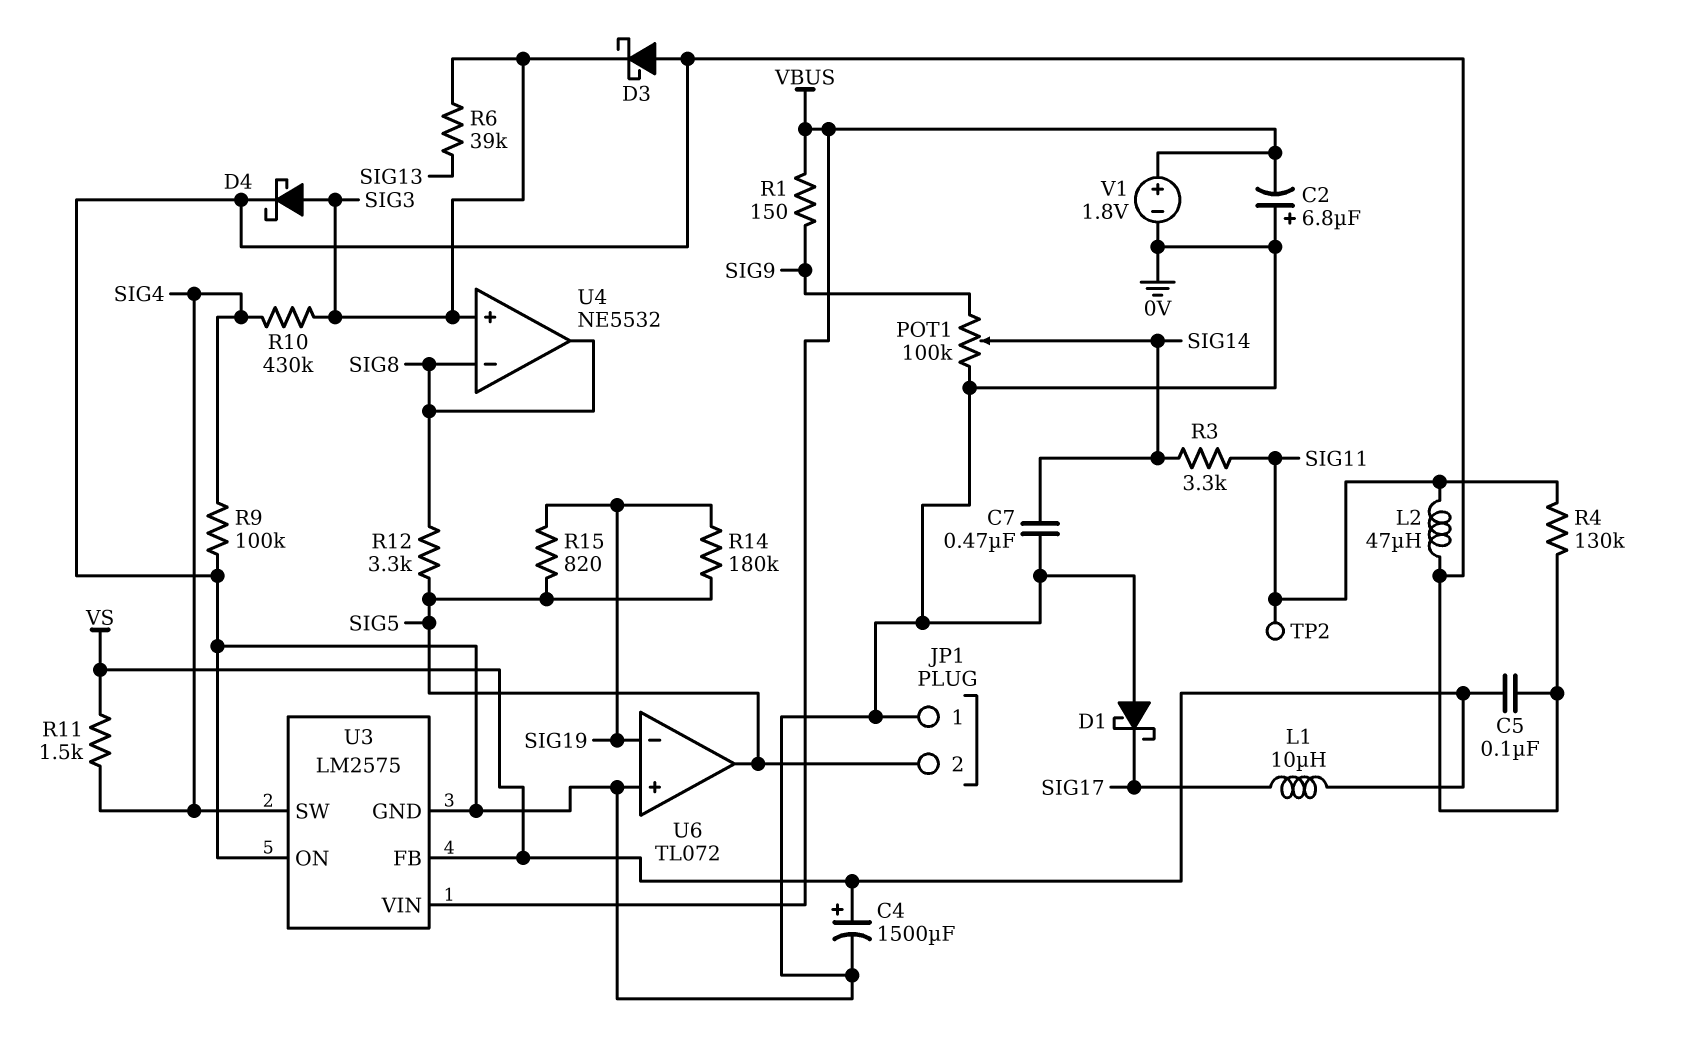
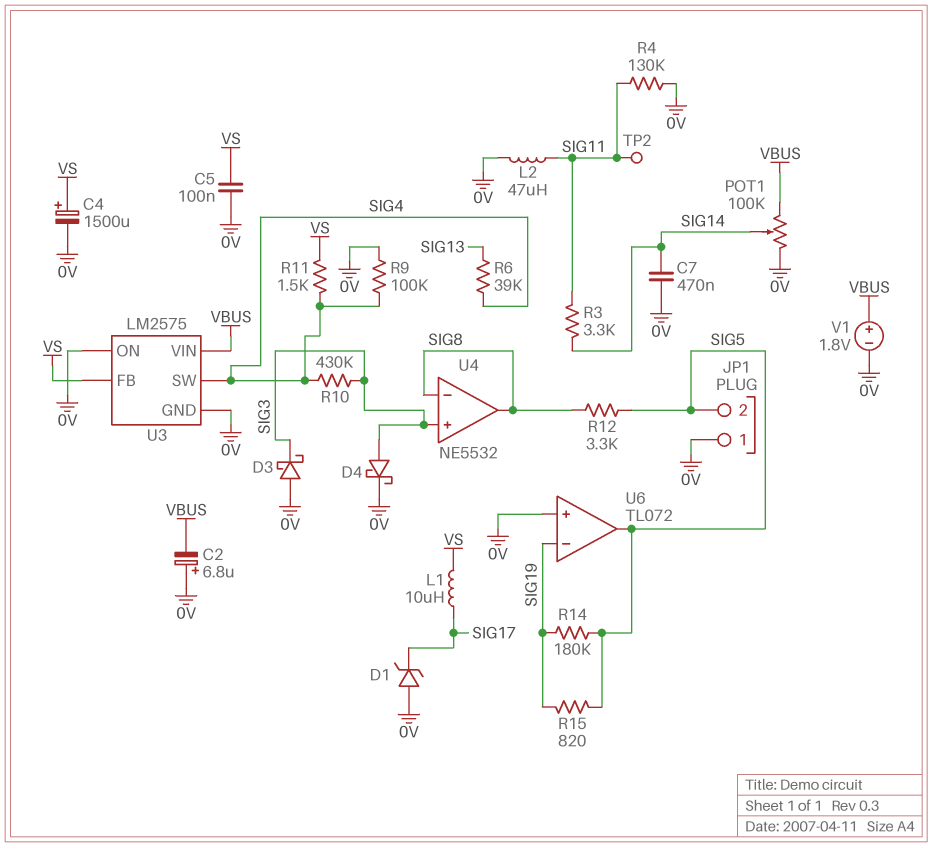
D1: schottky (A 0V, K SIG17) -> zener (A 0V, K SIG17)
POT1: 100k (0V, SIG9, wiper SIG14) -> 100k (0V, VBUS, wiper SIG14)
R1: 150 (SIG9, VBUS) -> none
R6: 39k (SIG3, SIG13) -> 39k (SIG4, SIG13)

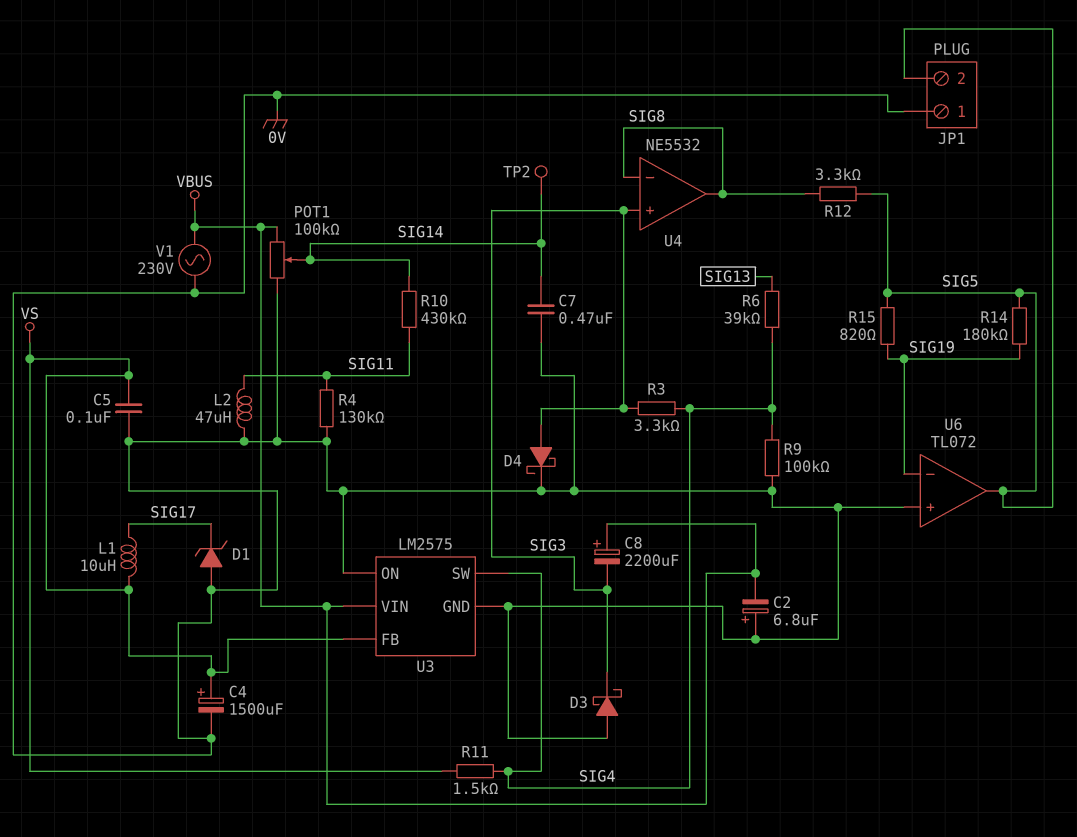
C8: none -> 2200uF (plus VBUS, minus SIG3)
R3: 3.3k (SIG11, SIG14) -> 3.3k (SIG3, SIG4)
R10: 430k (SIG3, SIG4) -> 430k (SIG11, SIG14)
TP2: test point (SIG11) -> test point (SIG14)
V1: 1.8V (plus VBUS, minus 0V) -> AC 230V (0V, VBUS)

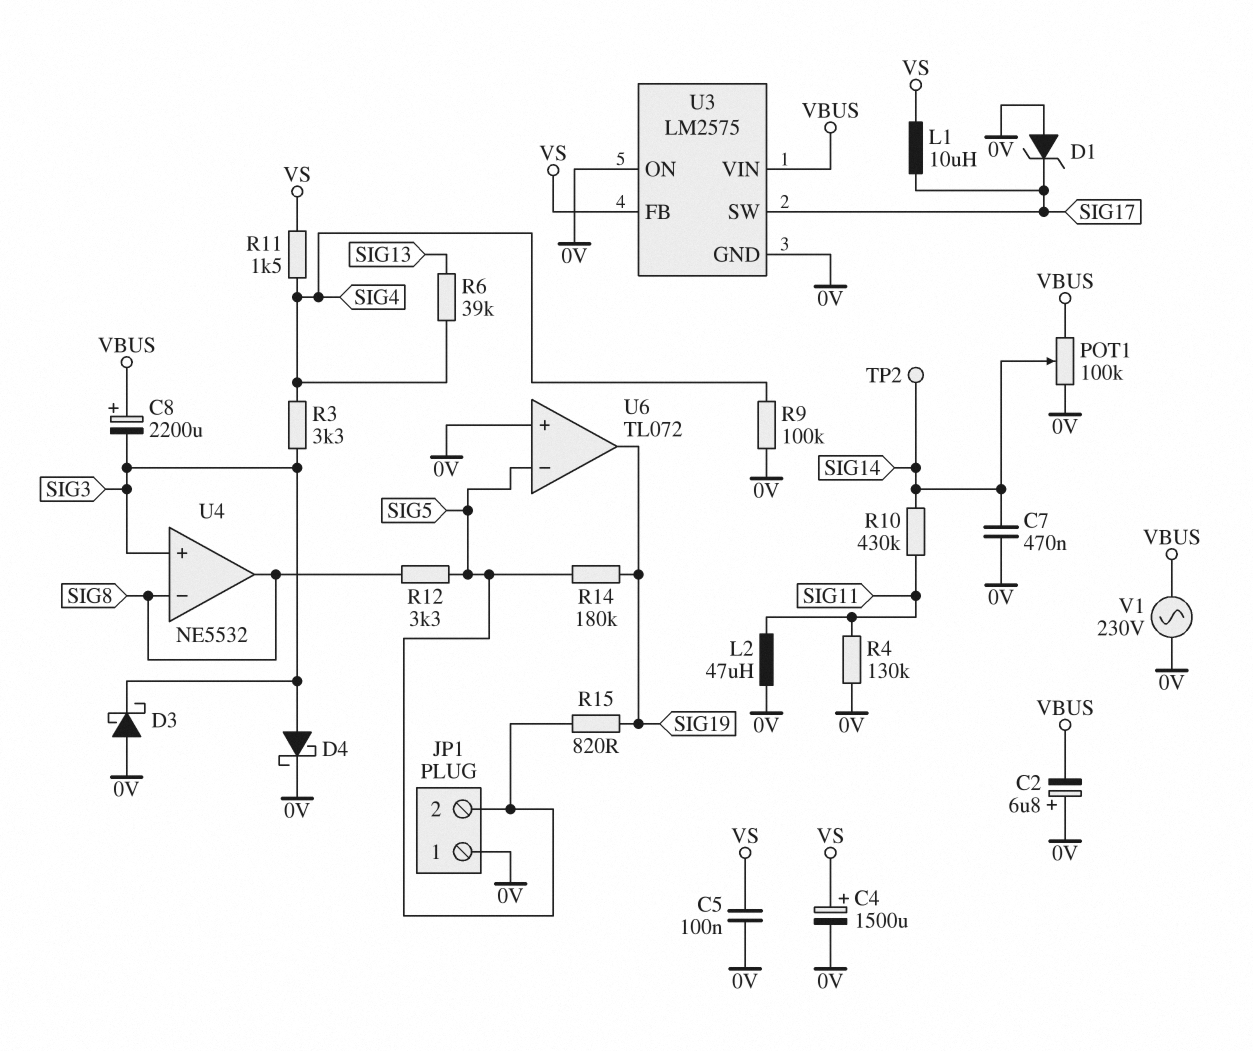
U3 pin SW: SIG4 -> SIG17
U6 pin in-: SIG19 -> SIG5
U6 pin out: SIG5 -> SIG19

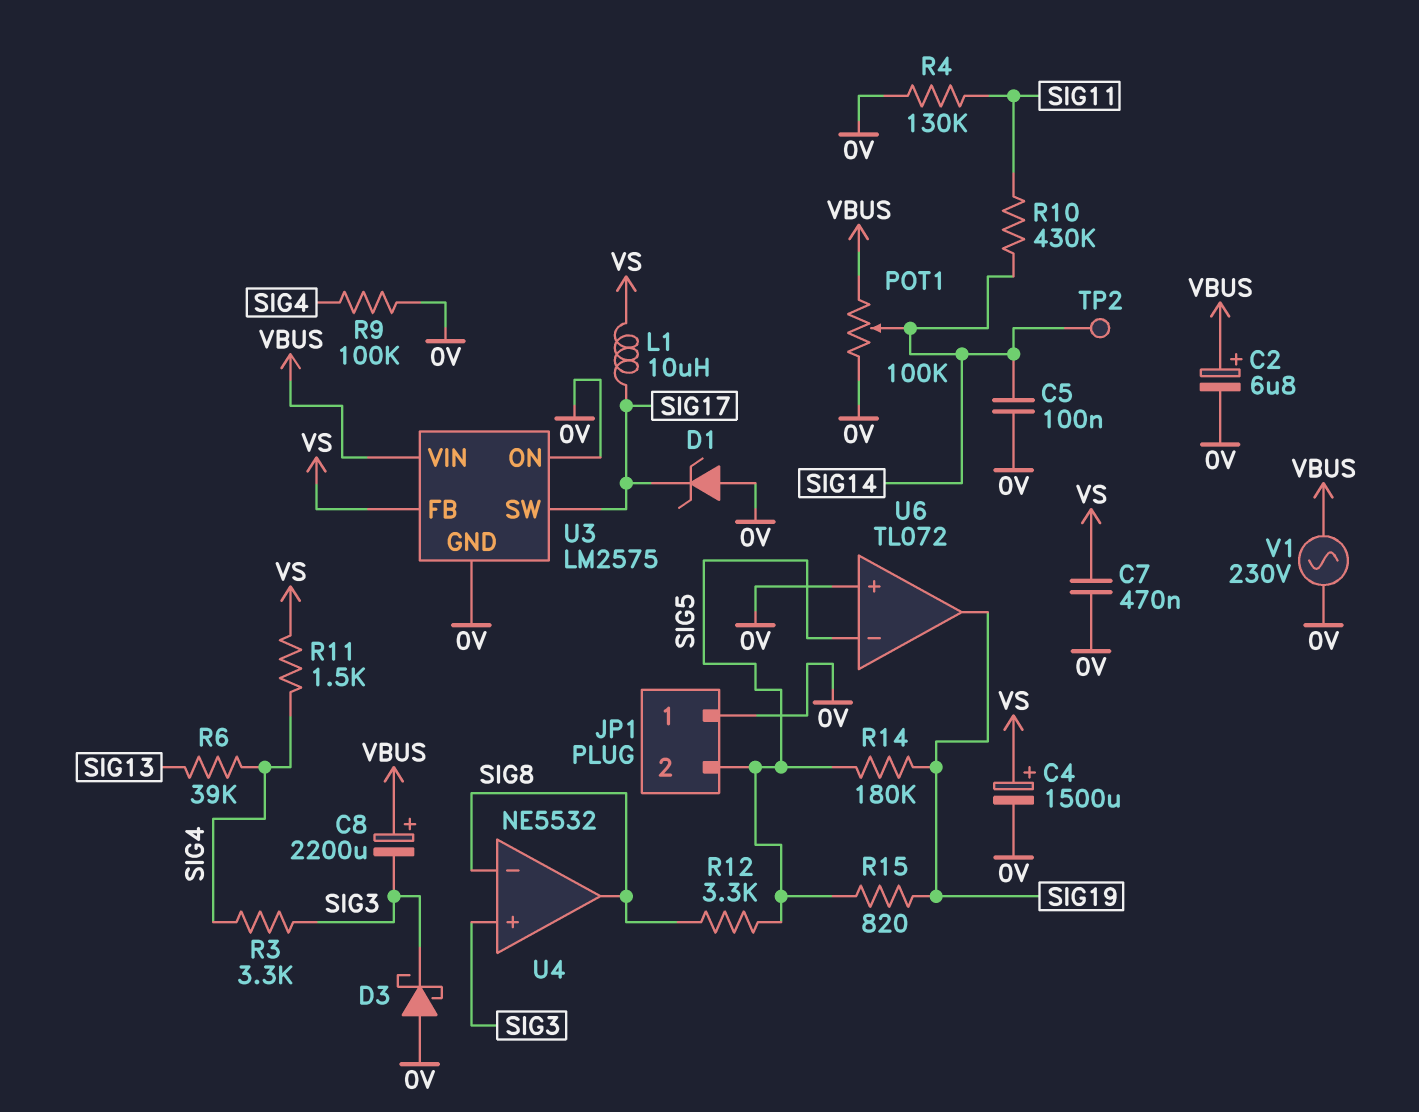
C2: 6.8uF (plus 0V, minus VBUS) -> 6.8uF (plus VBUS, minus 0V)
C5: 100nF (0V, VS) -> 100nF (0V, SIG14)
C7: 470nF (0V, SIG14) -> 470nF (0V, VS)
D4: schottky (A SIG3, K 0V) -> none
L2: 47uH (0V, SIG11) -> none

